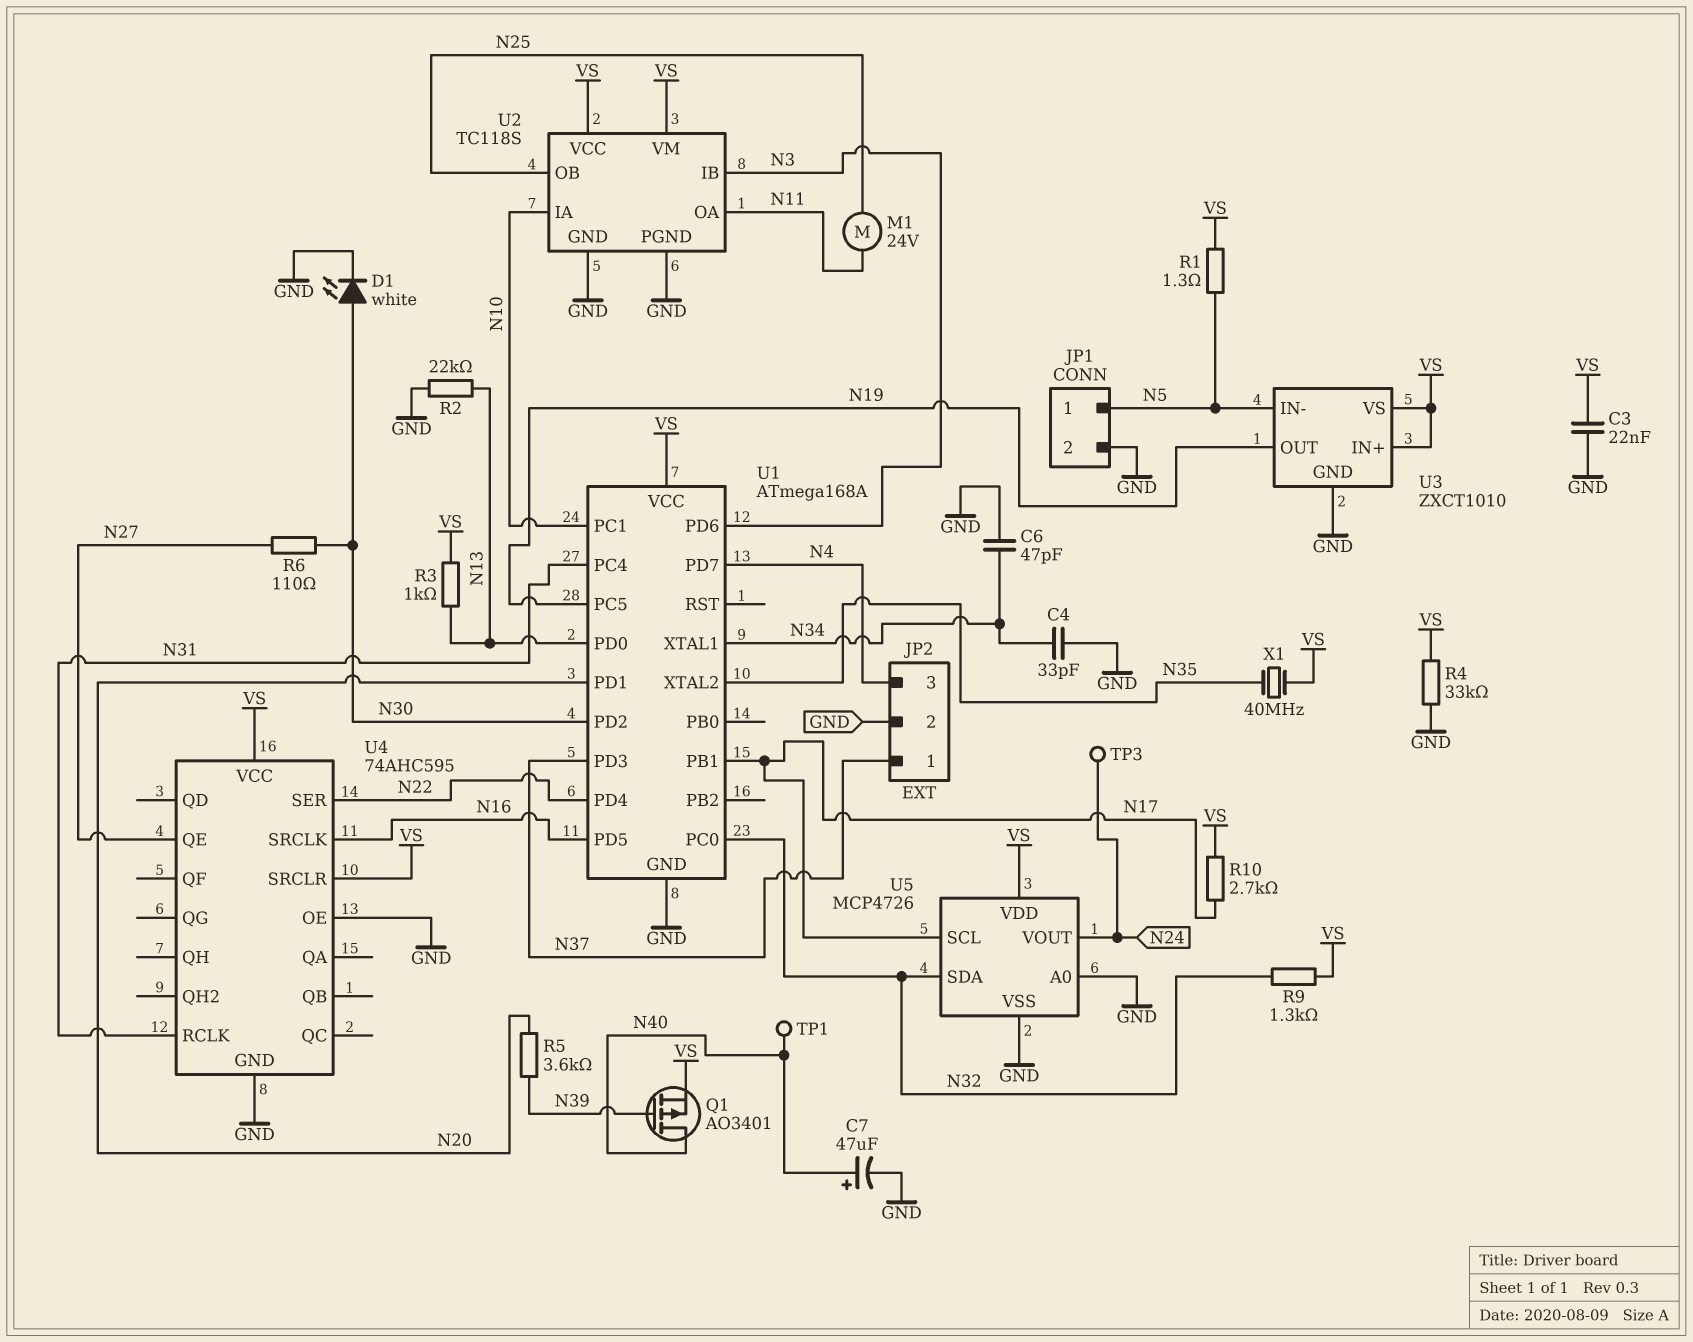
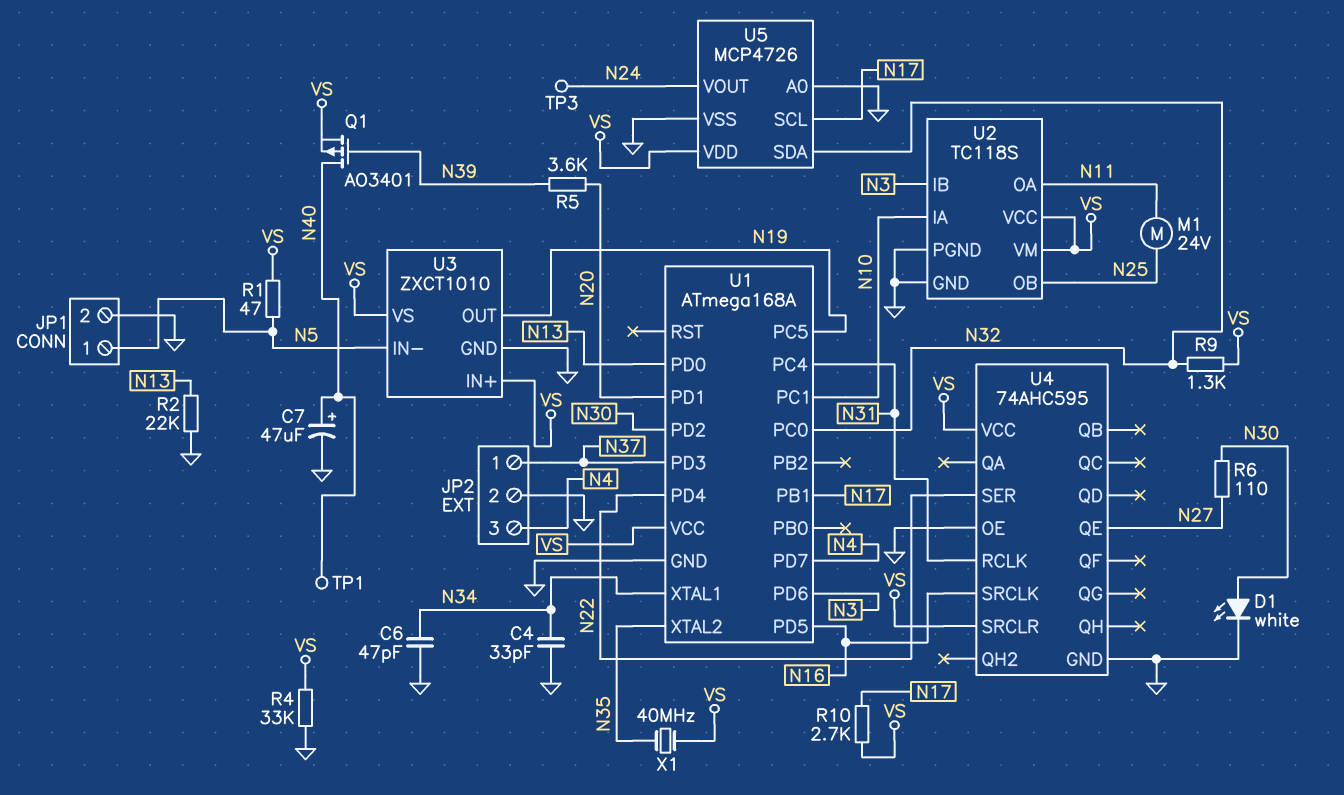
C3: 22nF (GND, VS) -> none
R1: 1.3 (N5, VS) -> 47 (N5, VS)
R3: 1k (N13, VS) -> none

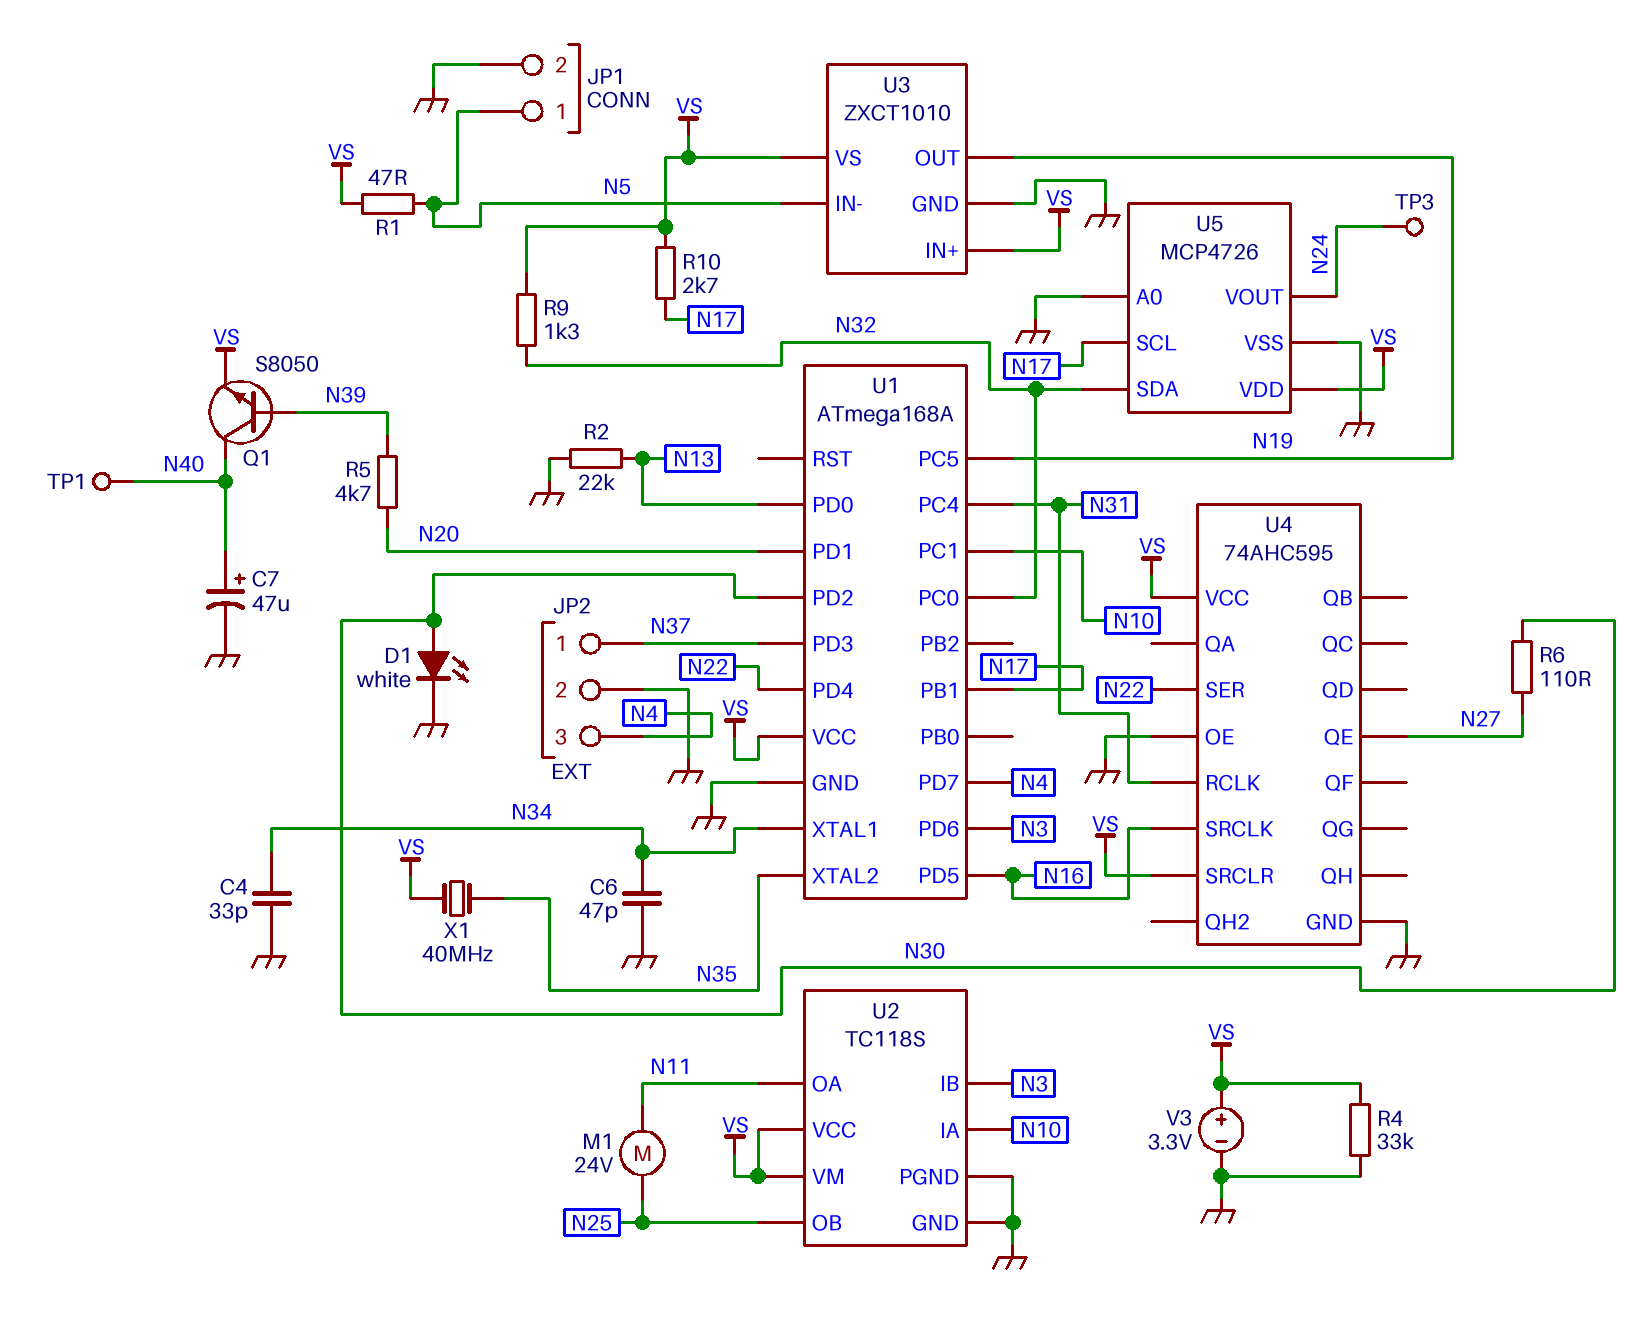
Q1: PMOS AO3401 (G N39, D N40, S VS) -> NPN S8050 (B N39, C N40, E VS)
R5: 3.6k (N20, N39) -> 4.7k (N20, N39)
V3: none -> 3.3V (plus VS, minus GND)

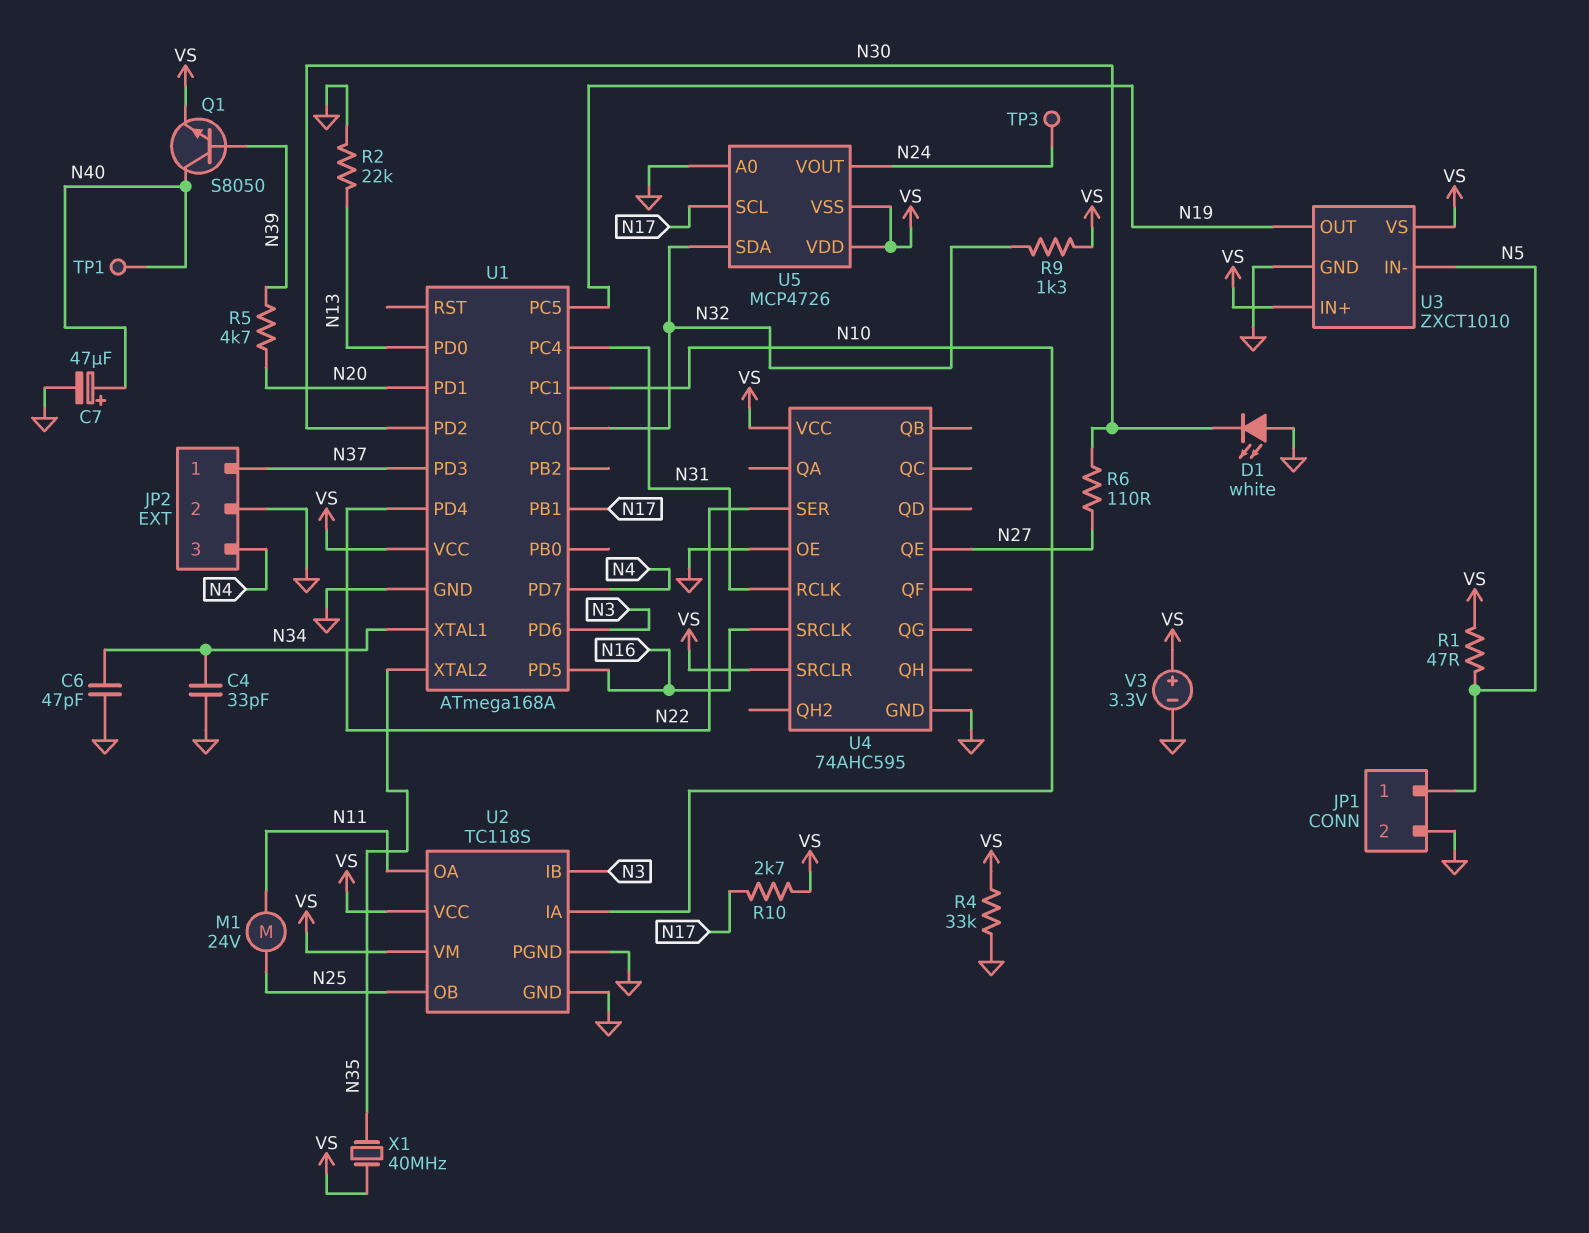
D1: LED white (A N30, K GND) -> LED white (A GND, K N30)
U5 pin VSS: GND -> VS

